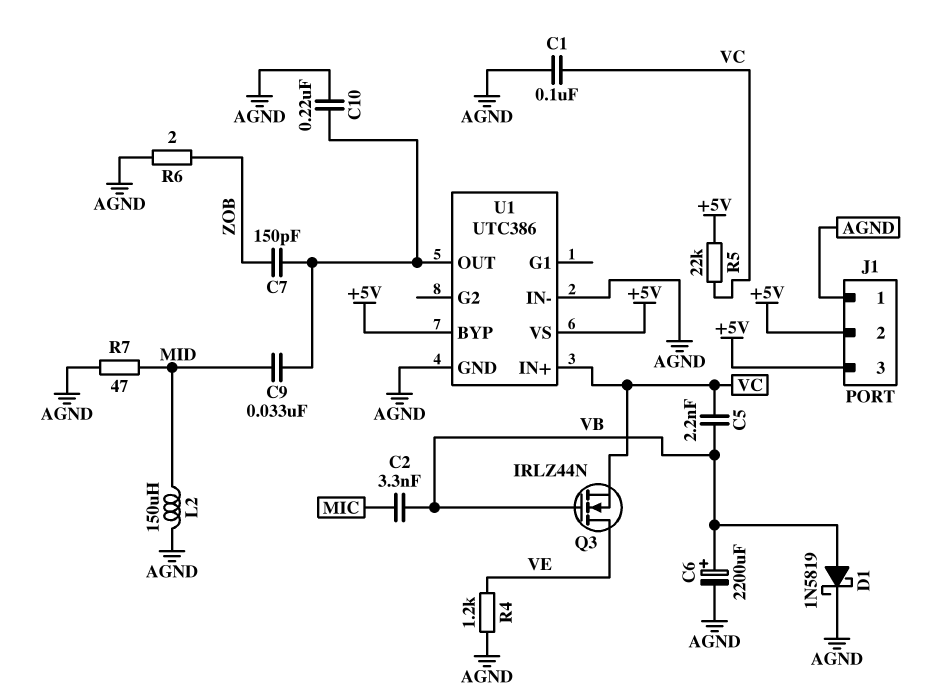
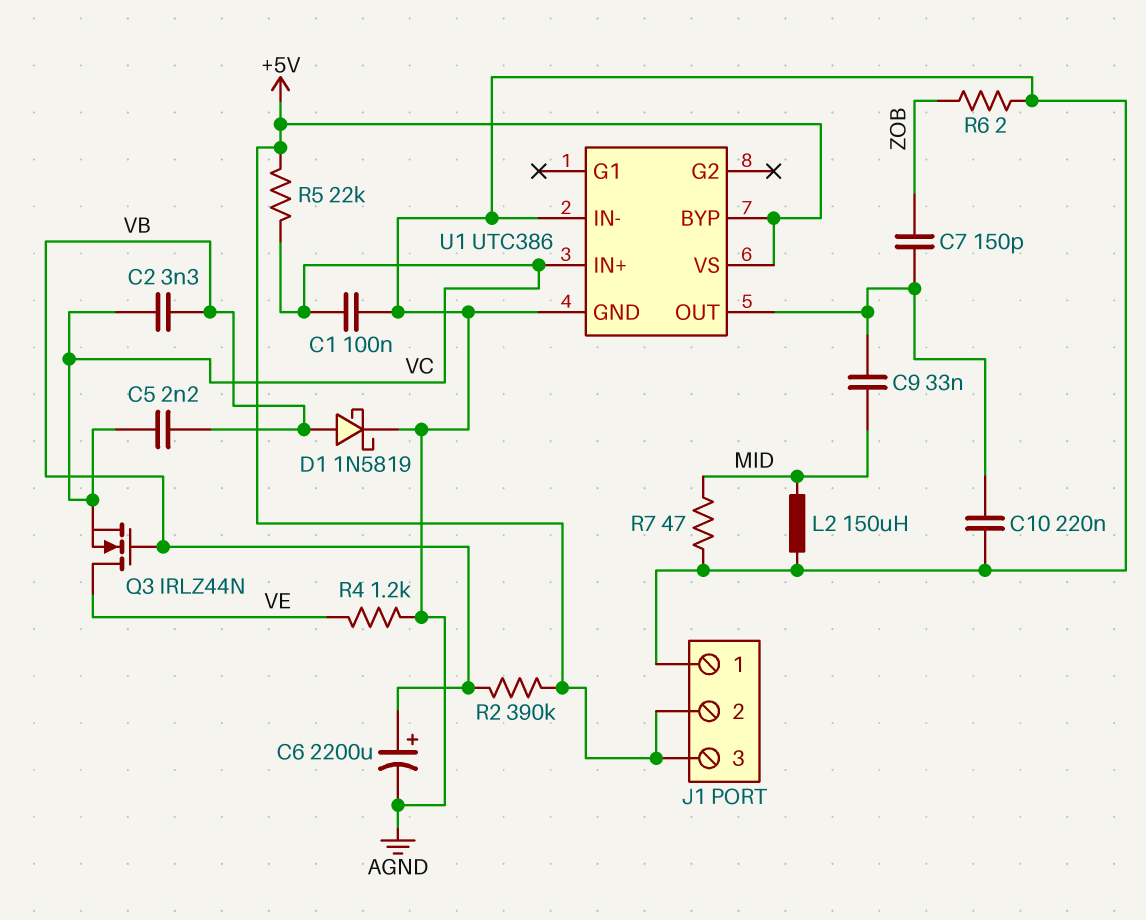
C2: 3.3nF (MIC, VB) -> 3.3nF (VB, VC)
R2: none -> 390k (+5V, VB)

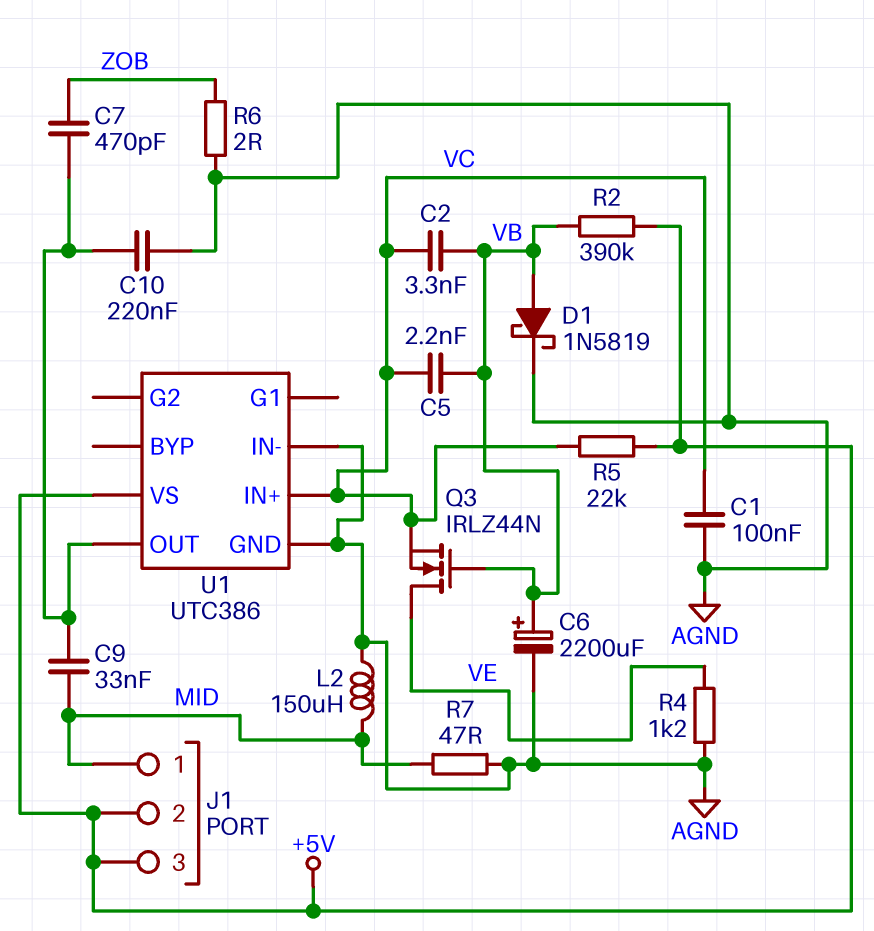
C7: 150pF (U1/OUT, ZOB) -> 470pF (U1/OUT, ZOB)
J1 pin 1: AGND -> MID
U1 pin BYP: +5V -> none

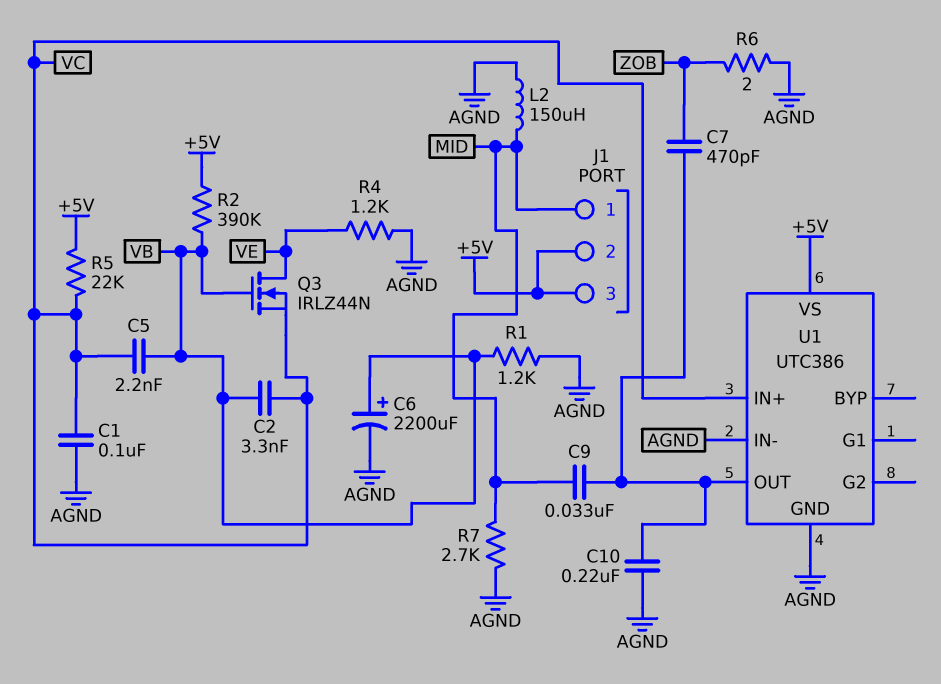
D1: schottky 1N5819 (A VB, K AGND) -> none
R1: none -> 1.2k (AGND, VB)
R7: 47 (AGND, MID) -> 2.7k (AGND, MID)

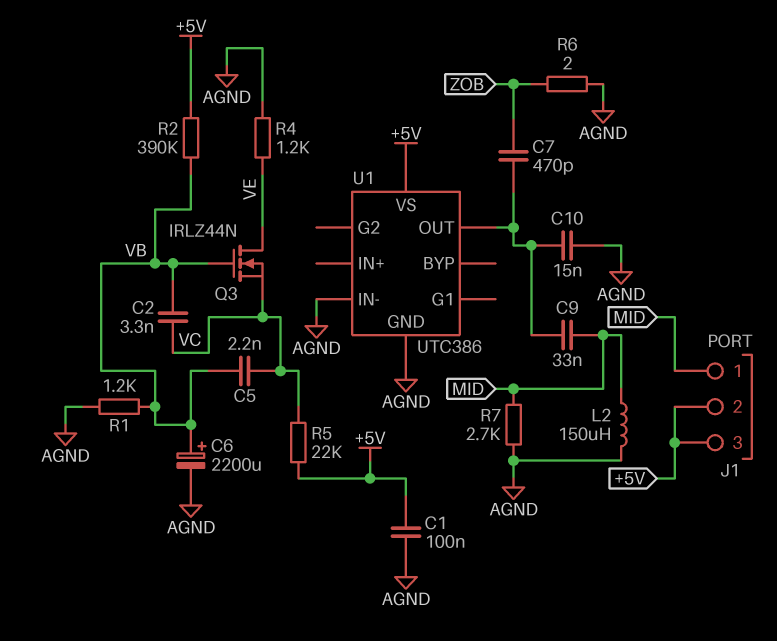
C1: 100nF (AGND, VC) -> 100nF (+5V, AGND)
C10: 220nF (AGND, U1/OUT) -> 15nF (AGND, U1/OUT)
U1 pin IN+: VC -> none

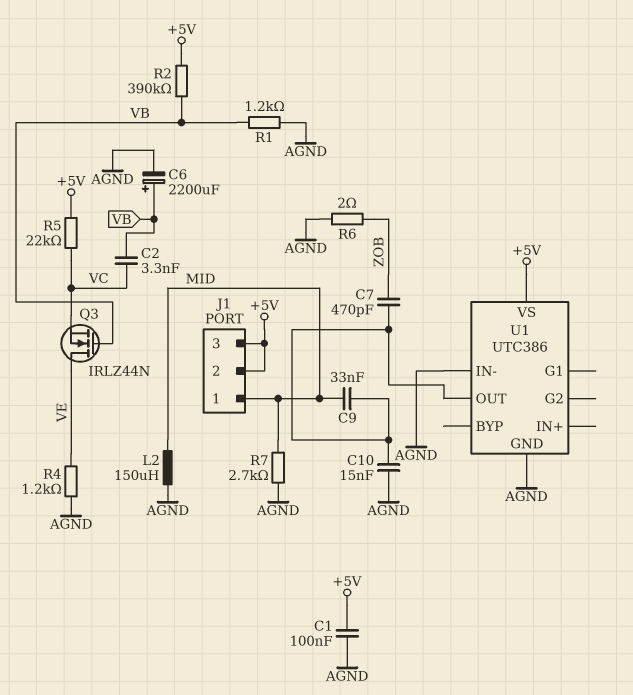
C5: 2.2nF (VB, VC) -> none

